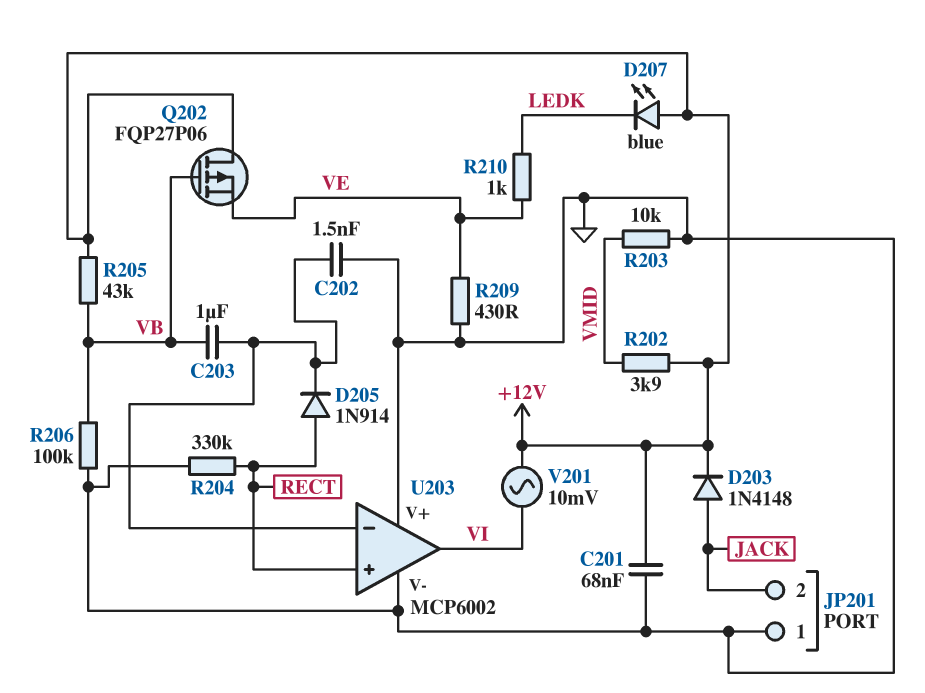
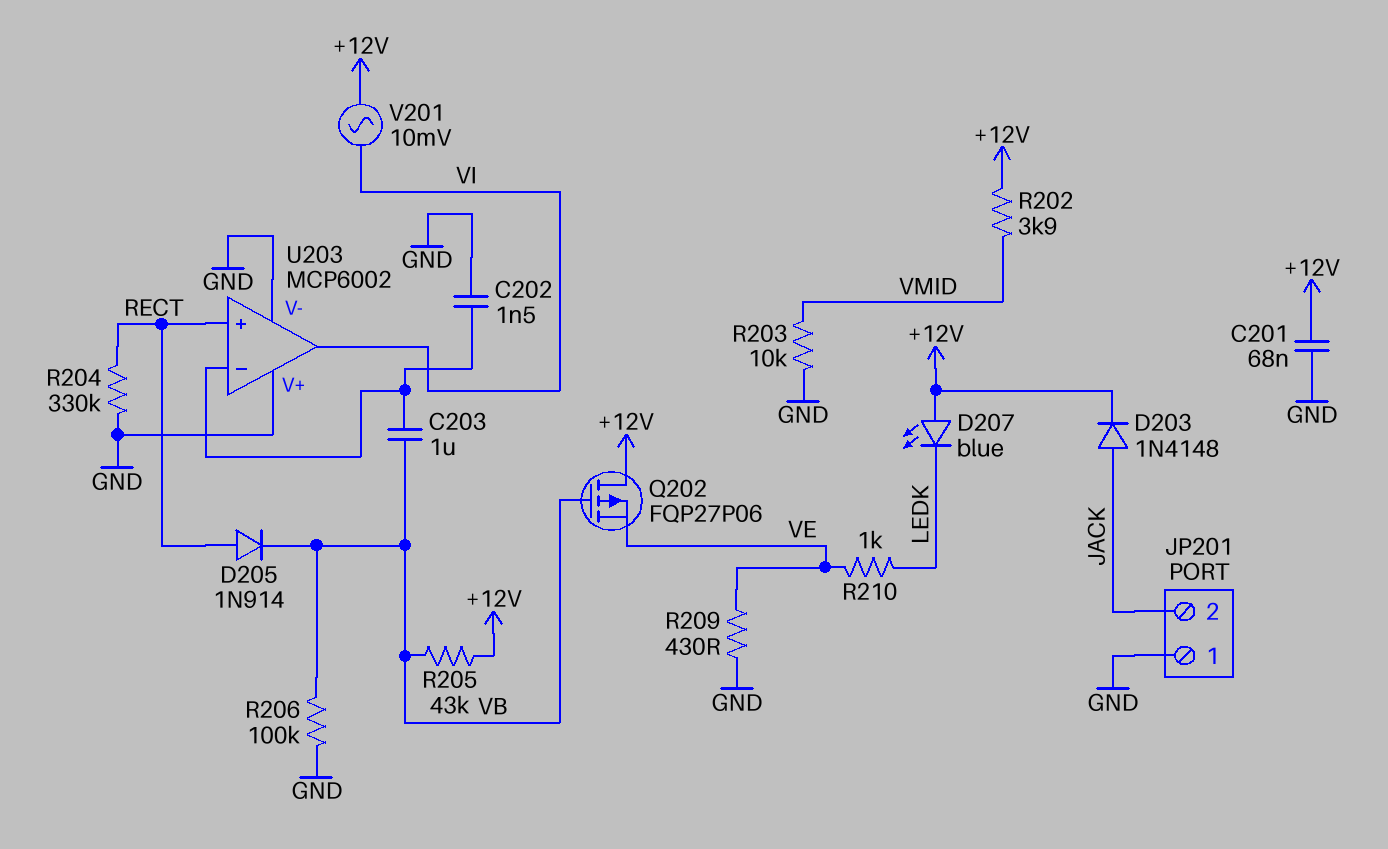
D205: diode 1N914 (A RECT, K U203/in-) -> diode 1N914 (A RECT, K VB)

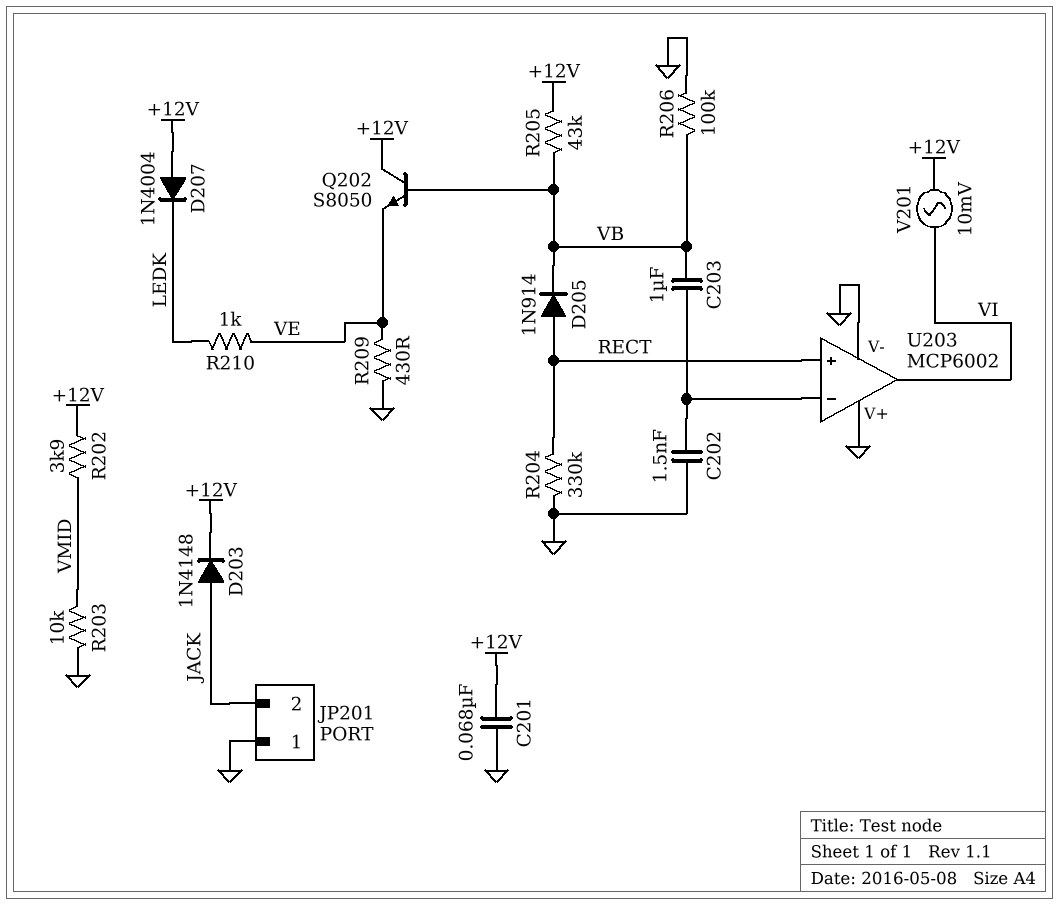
D207: LED blue (A +12V, K LEDK) -> diode 1N4004 (A +12V, K LEDK)
Q202: PMOS FQP27P06 (G VB, D +12V, S VE) -> NPN S8050 (B VB, C +12V, E VE)

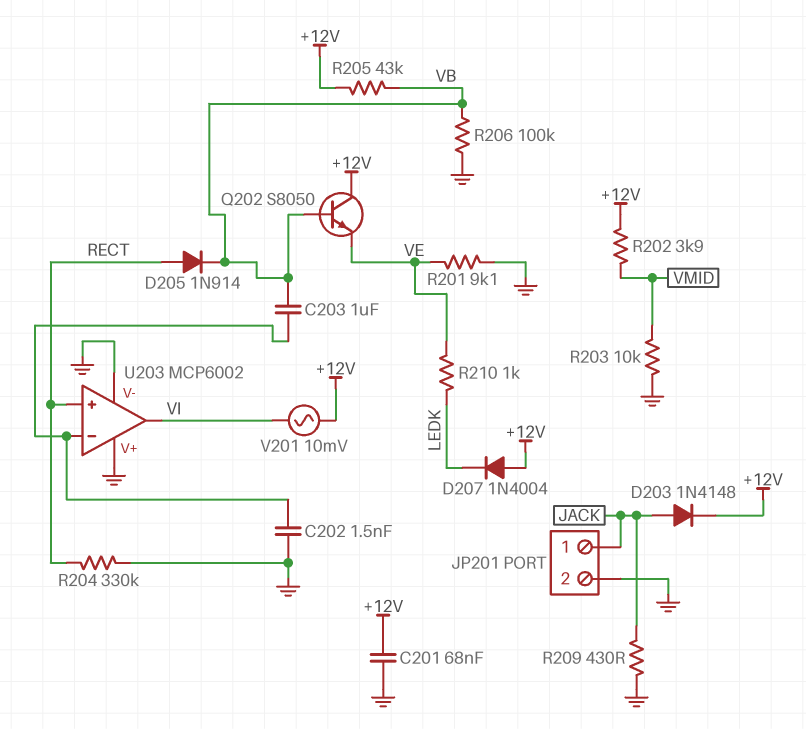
JP201 pin 1: GND -> JACK
JP201 pin 2: JACK -> GND
R201: none -> 9.1k (GND, VE)
R209: 430 (GND, VE) -> 430 (GND, JACK)

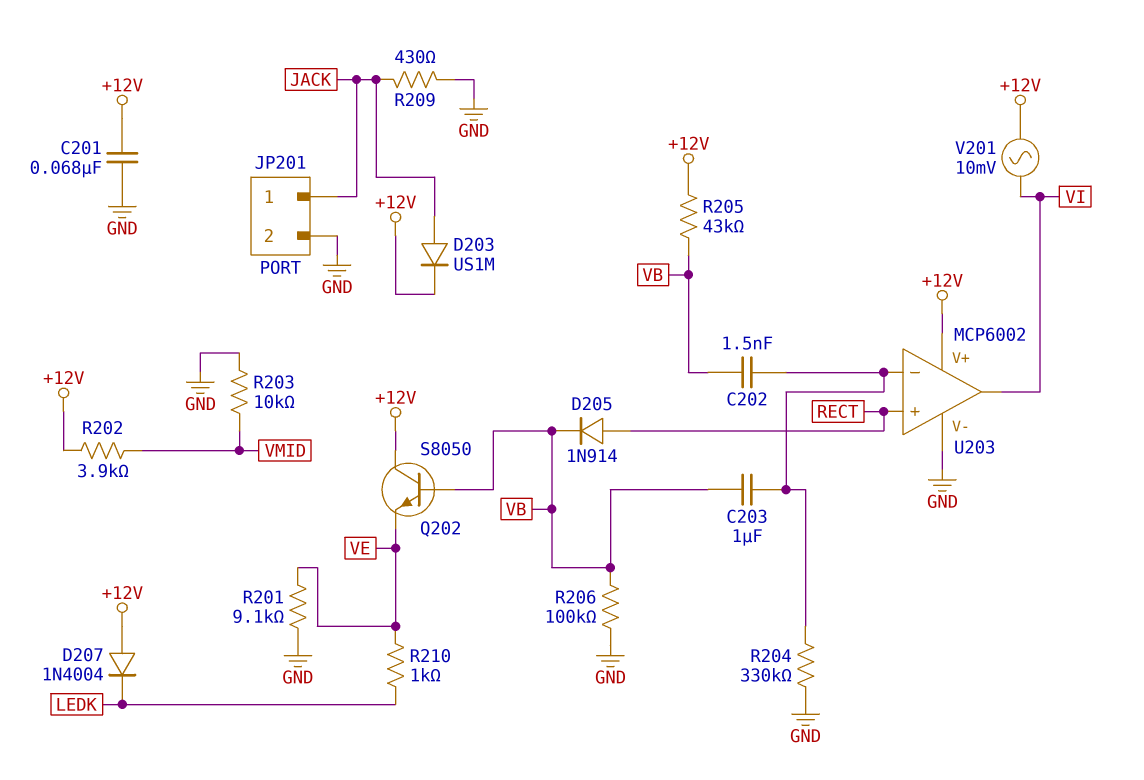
C202: 1.5nF (GND, U203/in-) -> 1.5nF (U203/in-, VB)
D203: diode 1N4148 (A JACK, K +12V) -> diode US1M (A JACK, K +12V)
R204: 330k (GND, RECT) -> 330k (GND, U203/in-)
U203 pin V+: GND -> +12V

